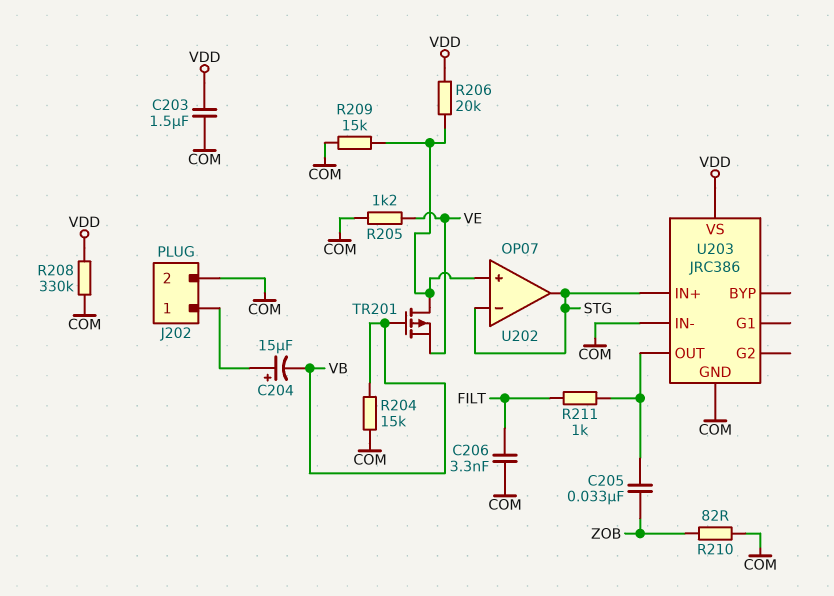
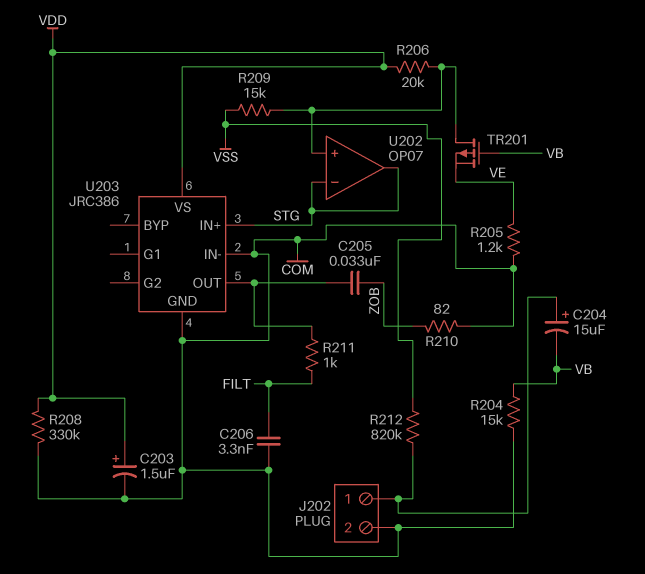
C203: 1.5uF (COM, VDD) -> 1.5uF (plus VDD, minus COM)
R209: 15k (COM, U202/in+) -> 15k (U202/in+, VSS)
R212: none -> 820k (J202/1, VSS)

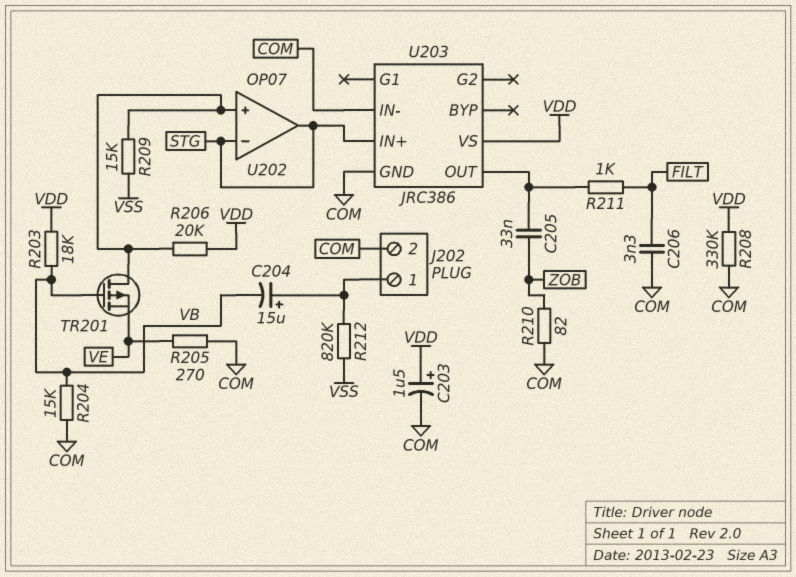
R203: none -> 18k (VB, VDD)
R205: 1.2k (COM, VE) -> 270 (COM, VE)

